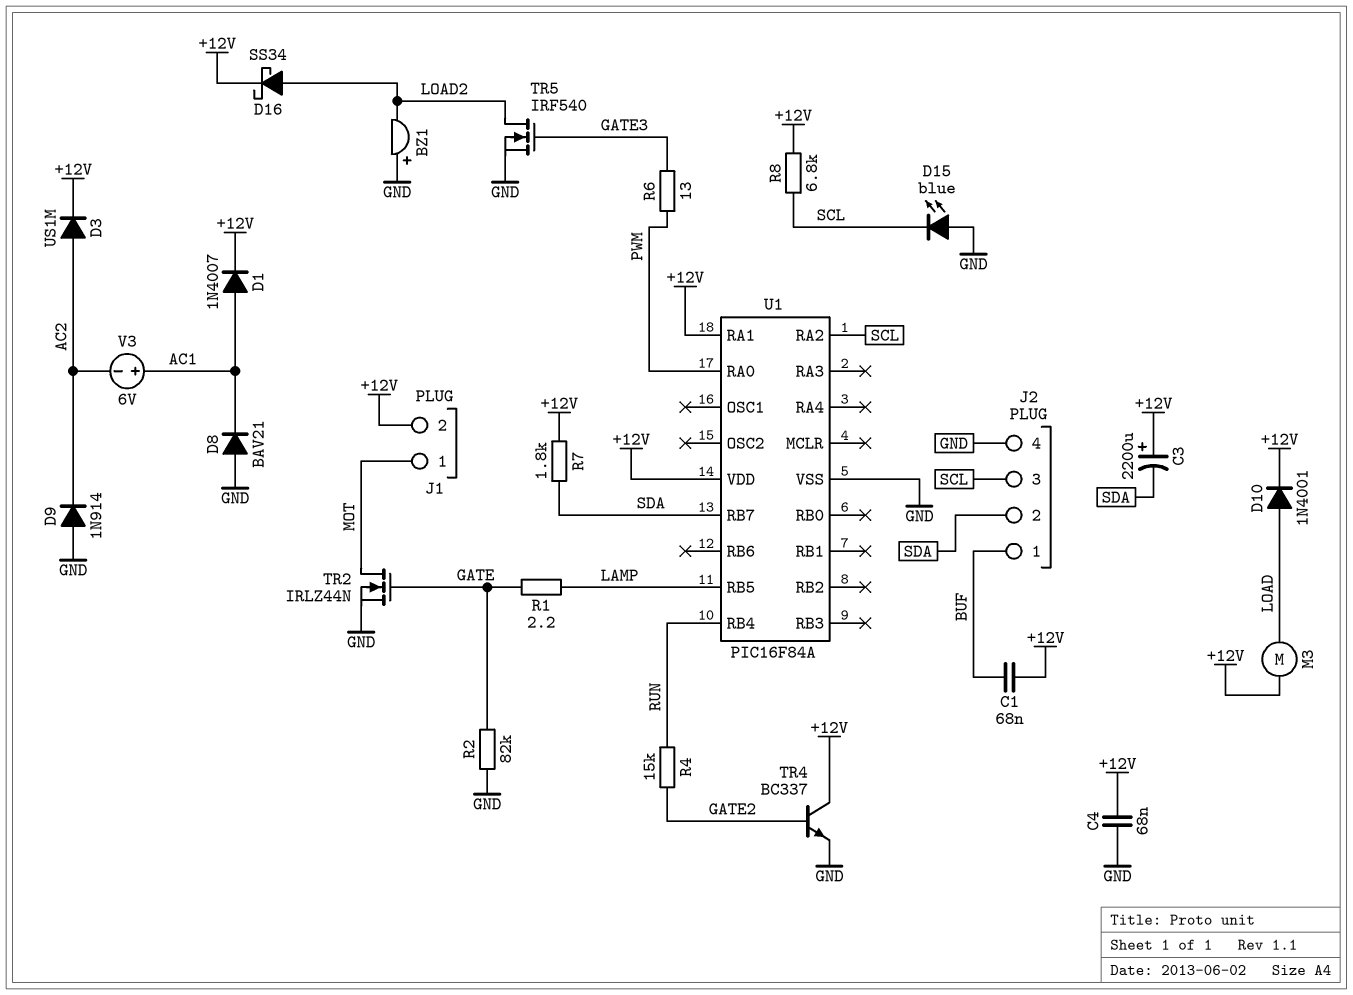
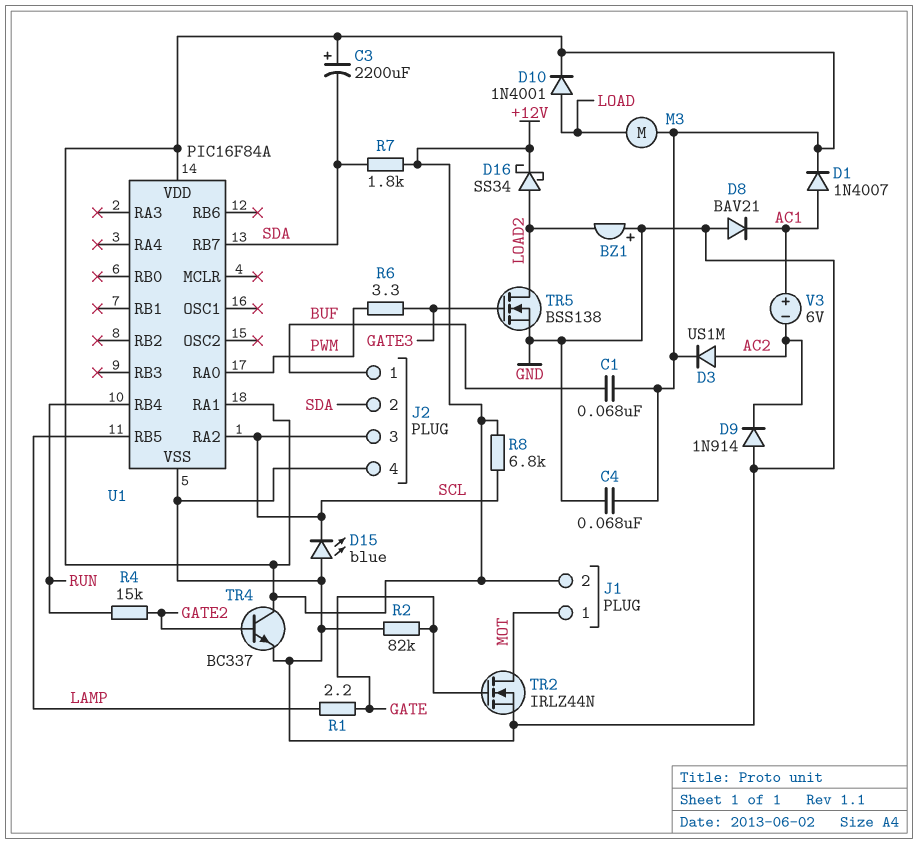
R6: 13 (GATE3, PWM) -> 3.3 (GATE3, PWM)
TR5: NMOS IRF540 (G GATE3, D LOAD2, S GND) -> NMOS BSS138 (G GATE3, D LOAD2, S GND)

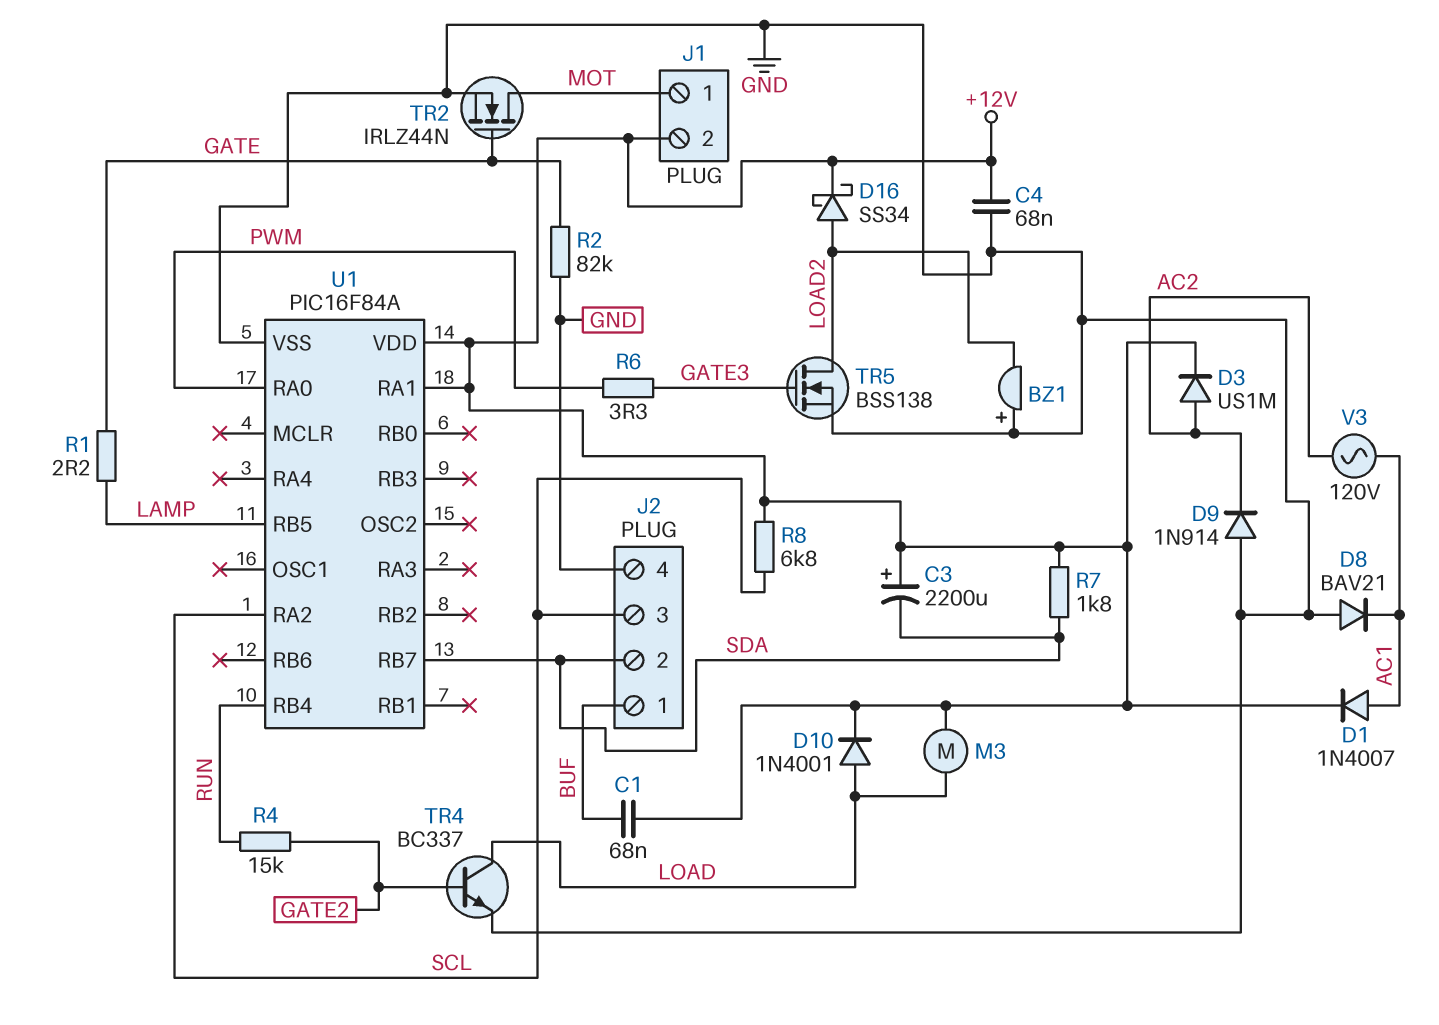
D15: LED blue (A GND, K SCL) -> none
TR4: NPN BC337 (B GATE2, C +12V, E GND) -> NPN BC337 (B GATE2, C LOAD, E GND)
V3: 6V (plus AC1, minus AC2) -> AC 120V (AC1, AC2)

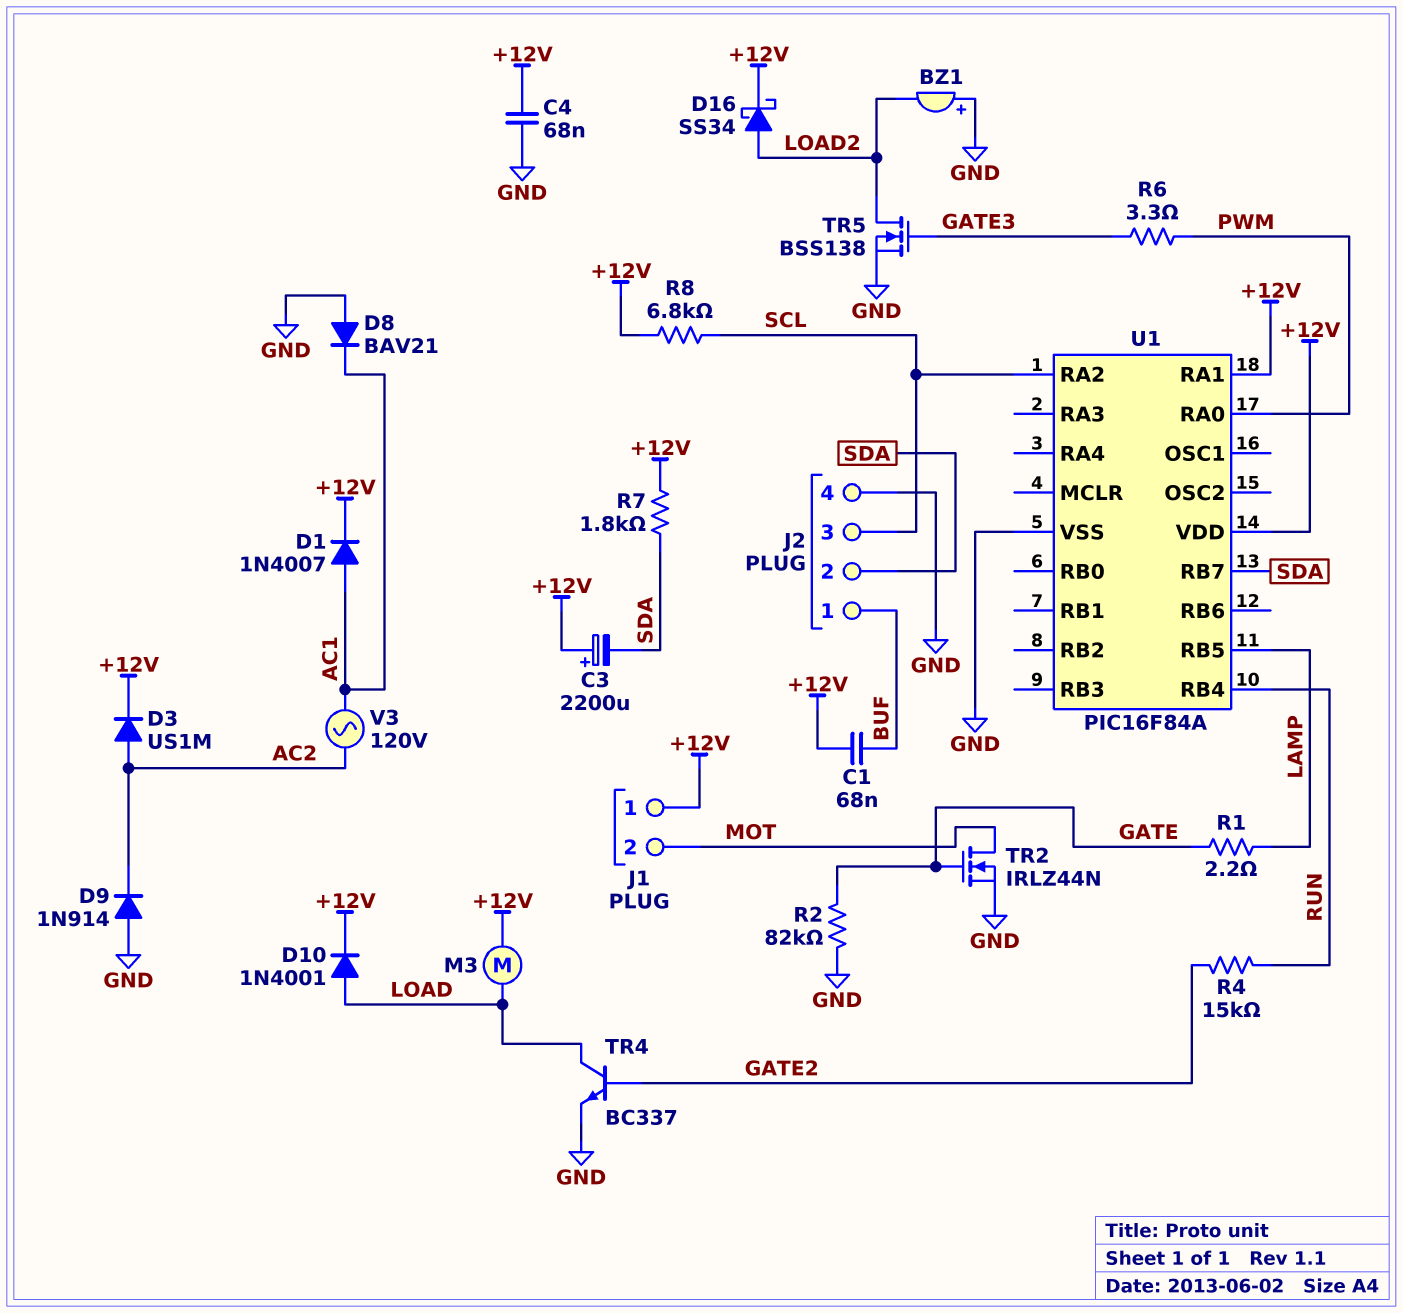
J1 pin 1: MOT -> +12V
J1 pin 2: +12V -> MOT

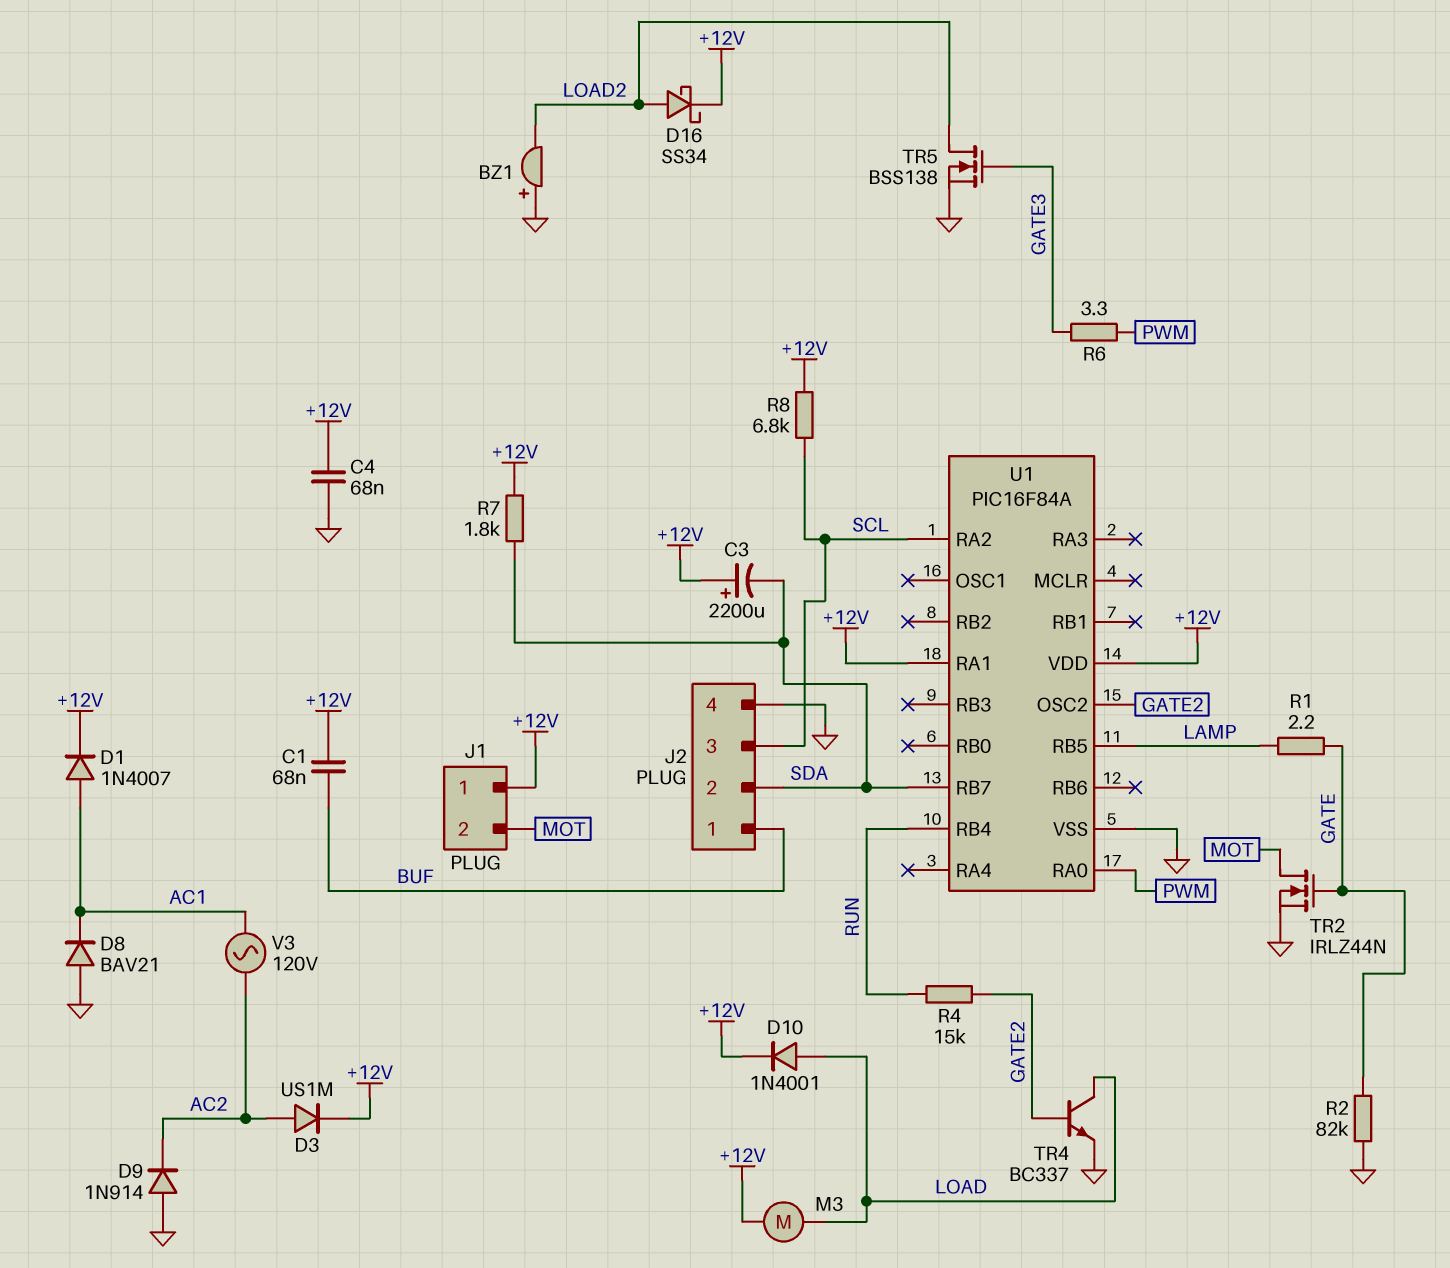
U1 pin OSC2: none -> GATE2

